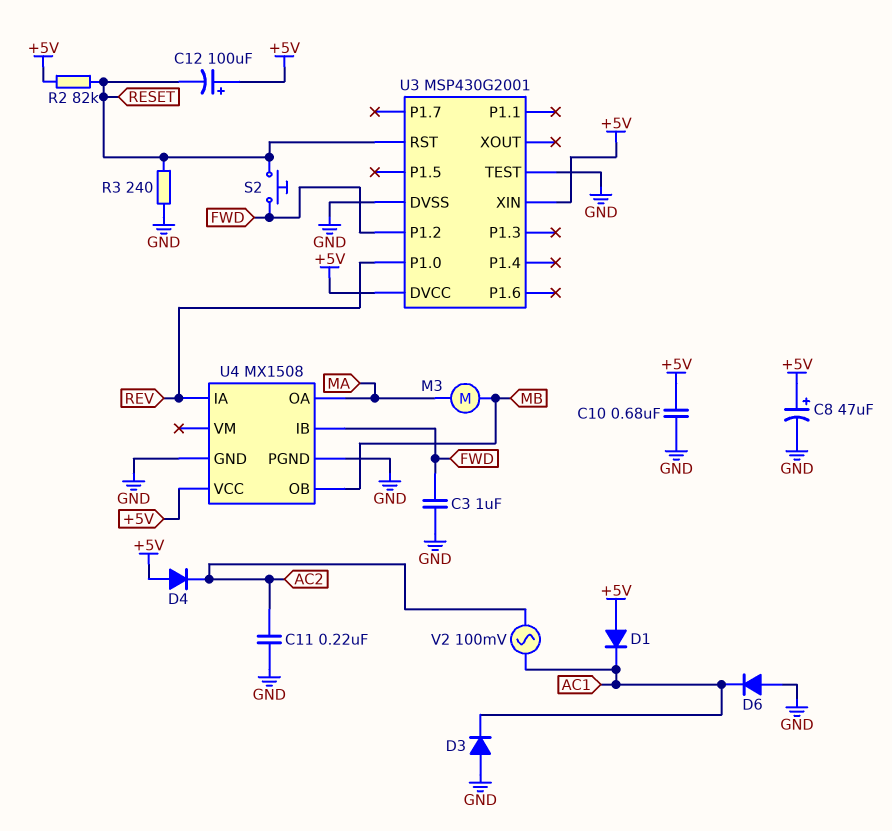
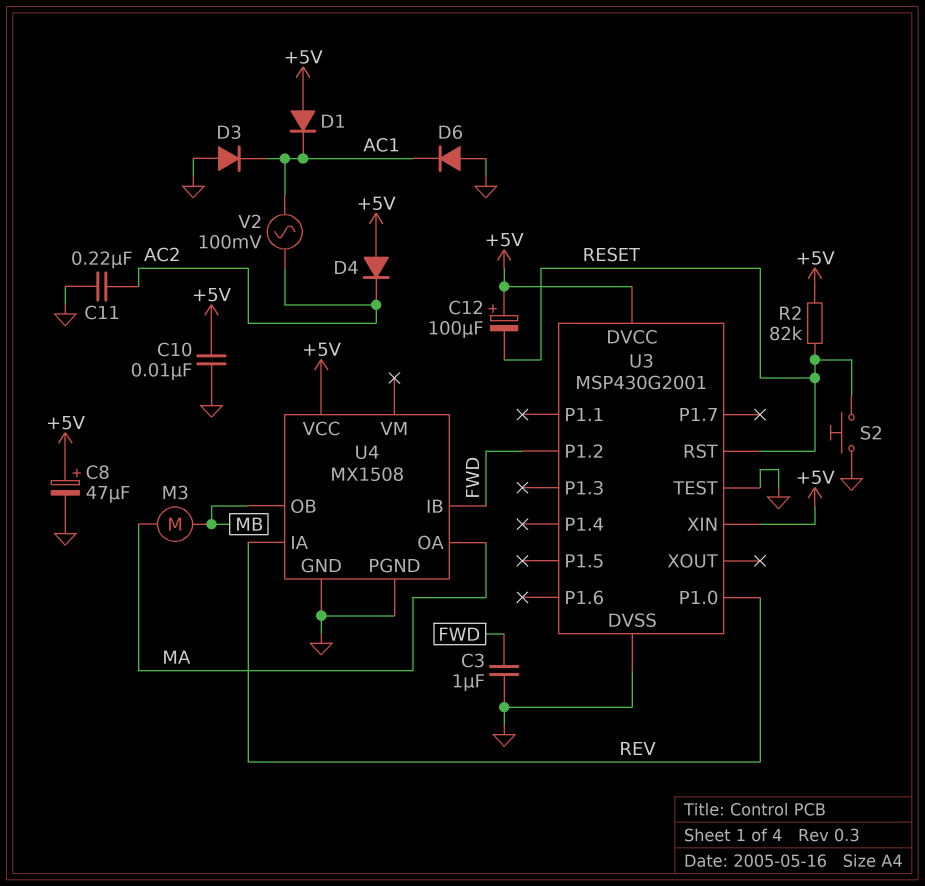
C10: 680nF (+5V, GND) -> 10nF (+5V, GND)
R3: 240 (GND, RESET) -> none
S2: button (FWD, RESET) -> button (GND, RESET)

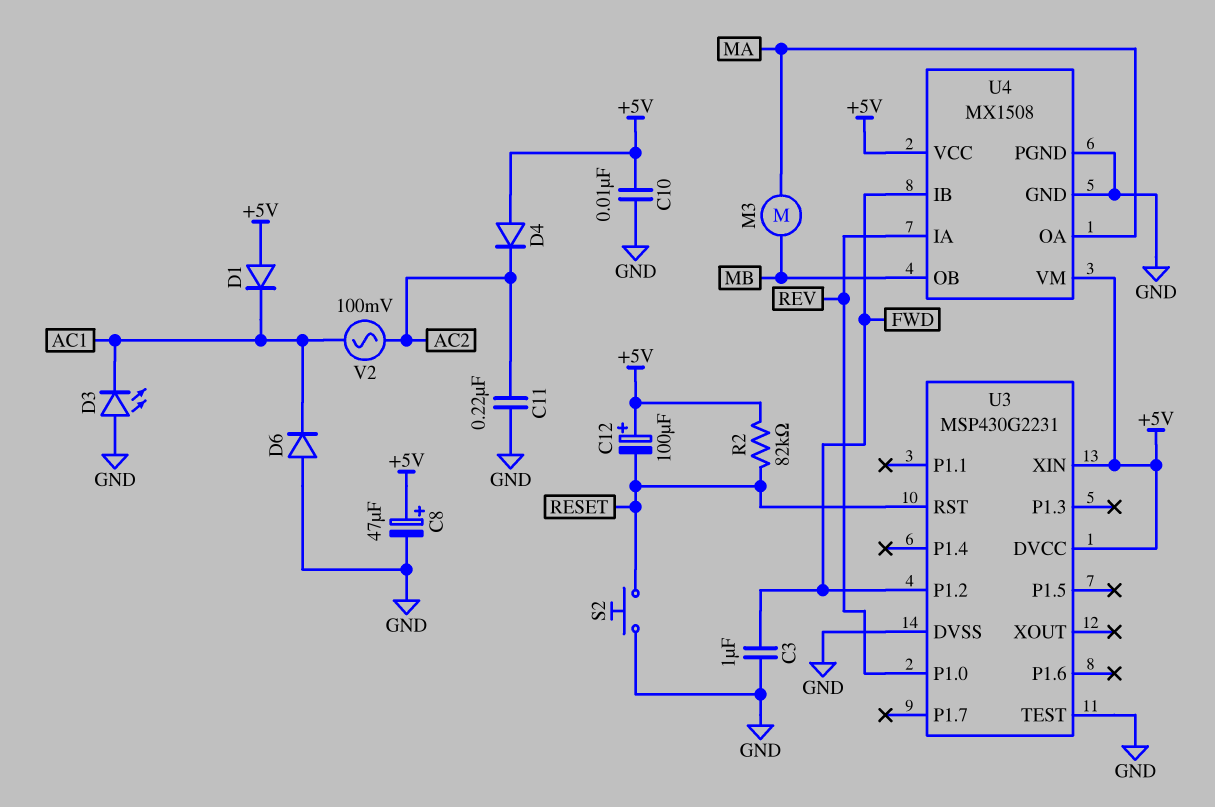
D3: diode (A GND, K AC1) -> LED (A GND, K AC1)
U3: MSP430G2001 -> MSP430G2231
U4 pin VM: none -> +5V

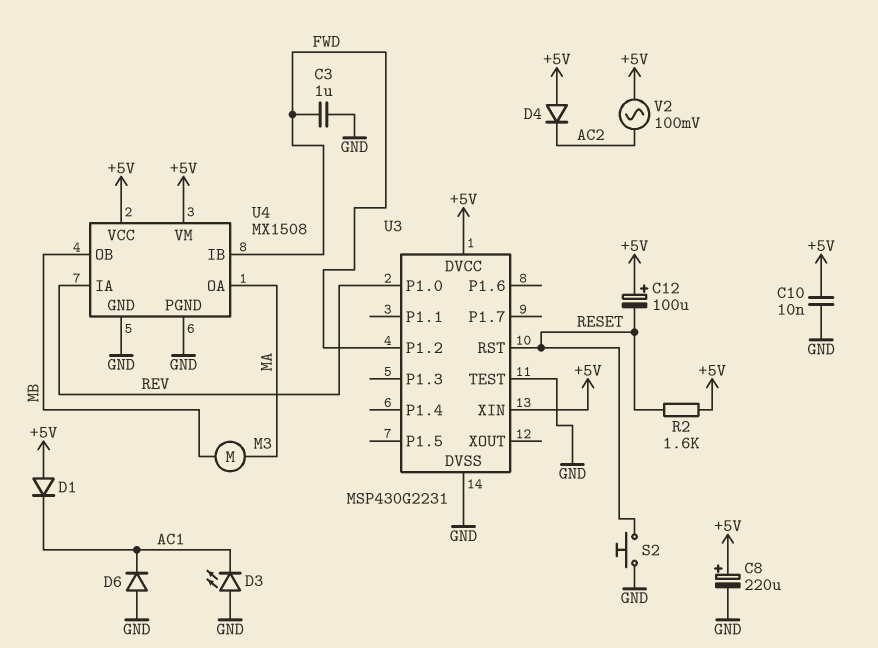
C8: 47uF (plus +5V, minus GND) -> 220uF (plus +5V, minus GND)
C11: 220nF (AC2, GND) -> none
R2: 82k (+5V, RESET) -> 1.6k (+5V, RESET)
V2: AC 100mV (AC1, AC2) -> AC 100mV (+5V, AC2)

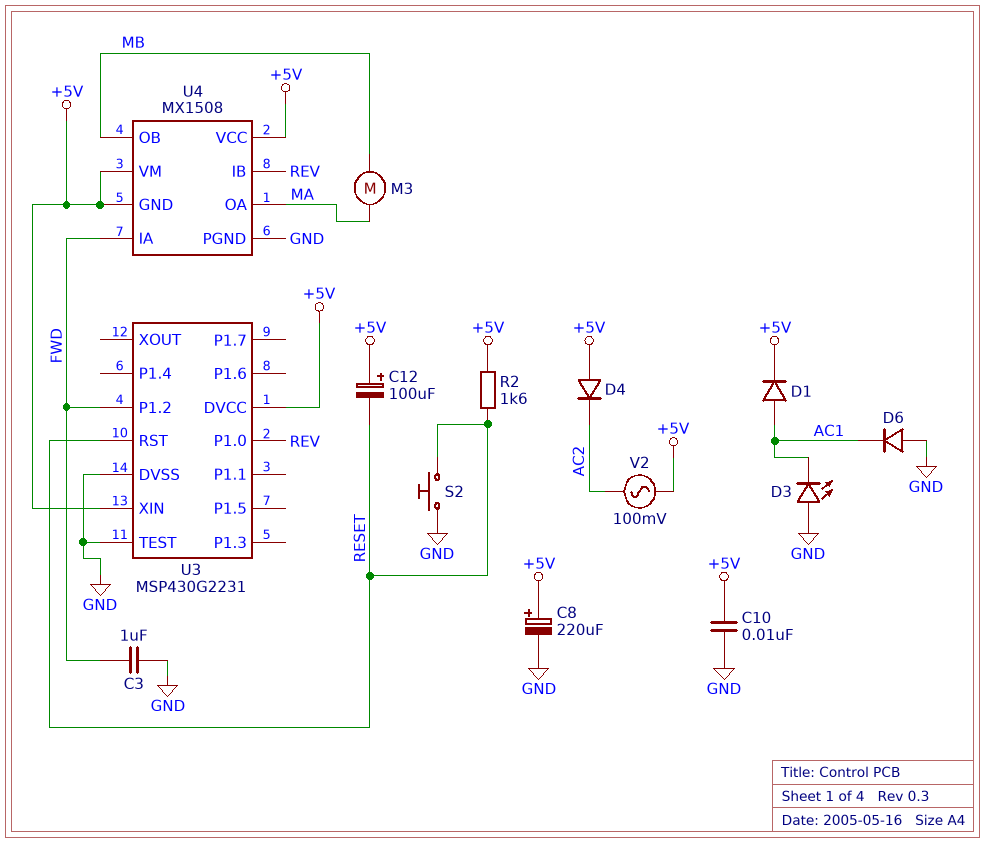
D1: diode (A +5V, K AC1) -> diode (A AC1, K +5V)
U4 pin GND: GND -> +5V
U4 pin IA: REV -> FWD
U4 pin IB: FWD -> REV

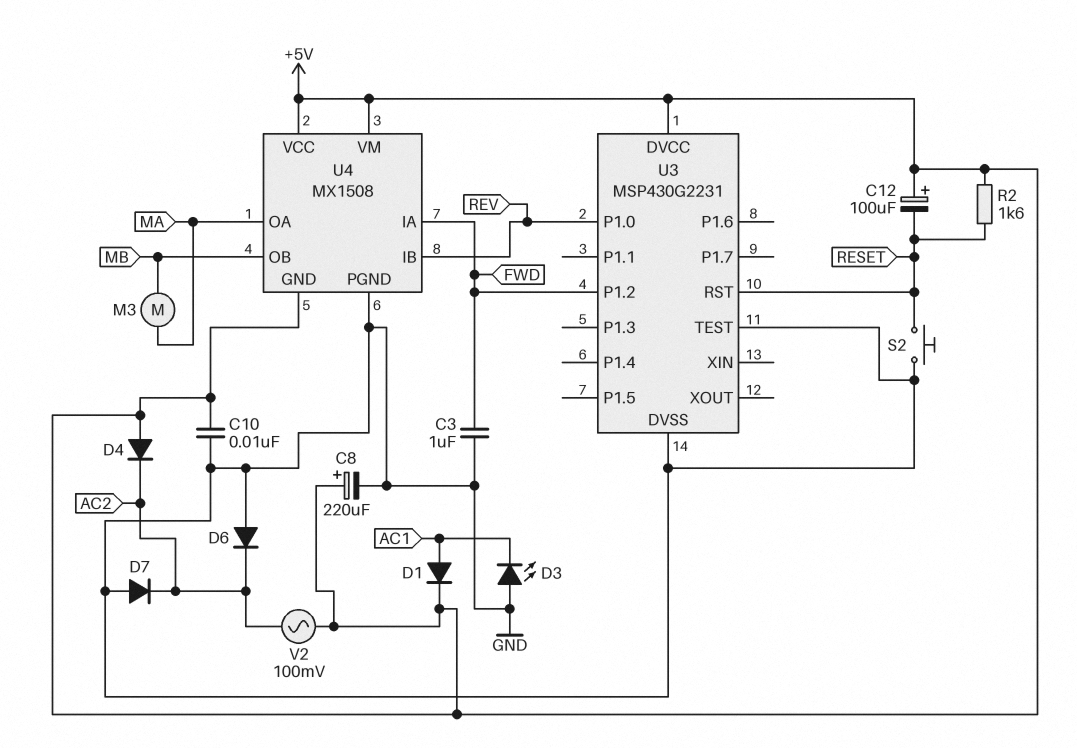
D6: diode (A GND, K AC1) -> diode (A GND, K AC2)
D7: none -> diode (A GND, K AC2)
U3 pin XIN: +5V -> none

